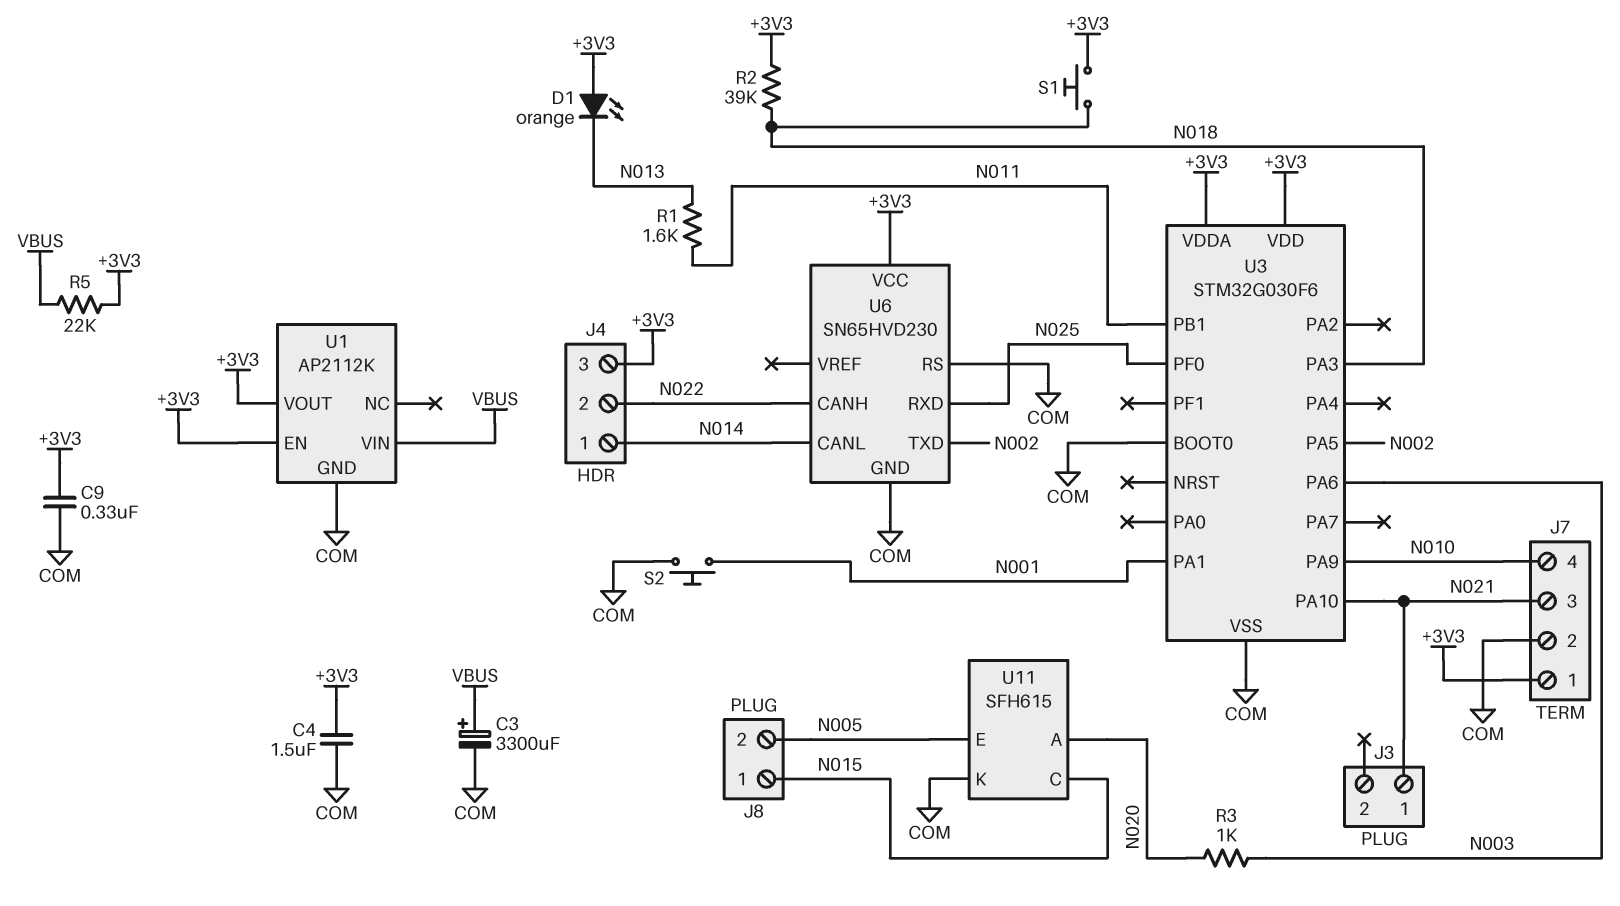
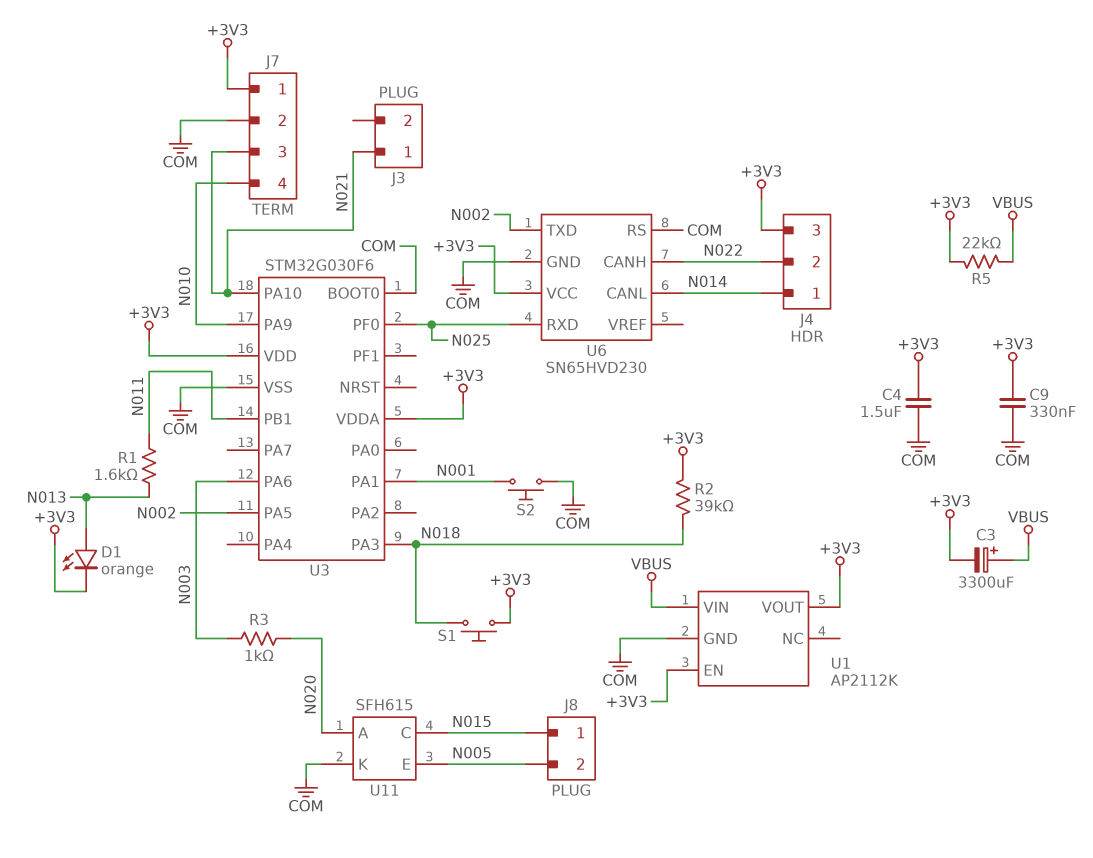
C3: 3300uF (plus VBUS, minus COM) -> 3300uF (plus VBUS, minus +3V3)
D1: LED orange (A +3V3, K N013) -> LED orange (A N013, K +3V3)

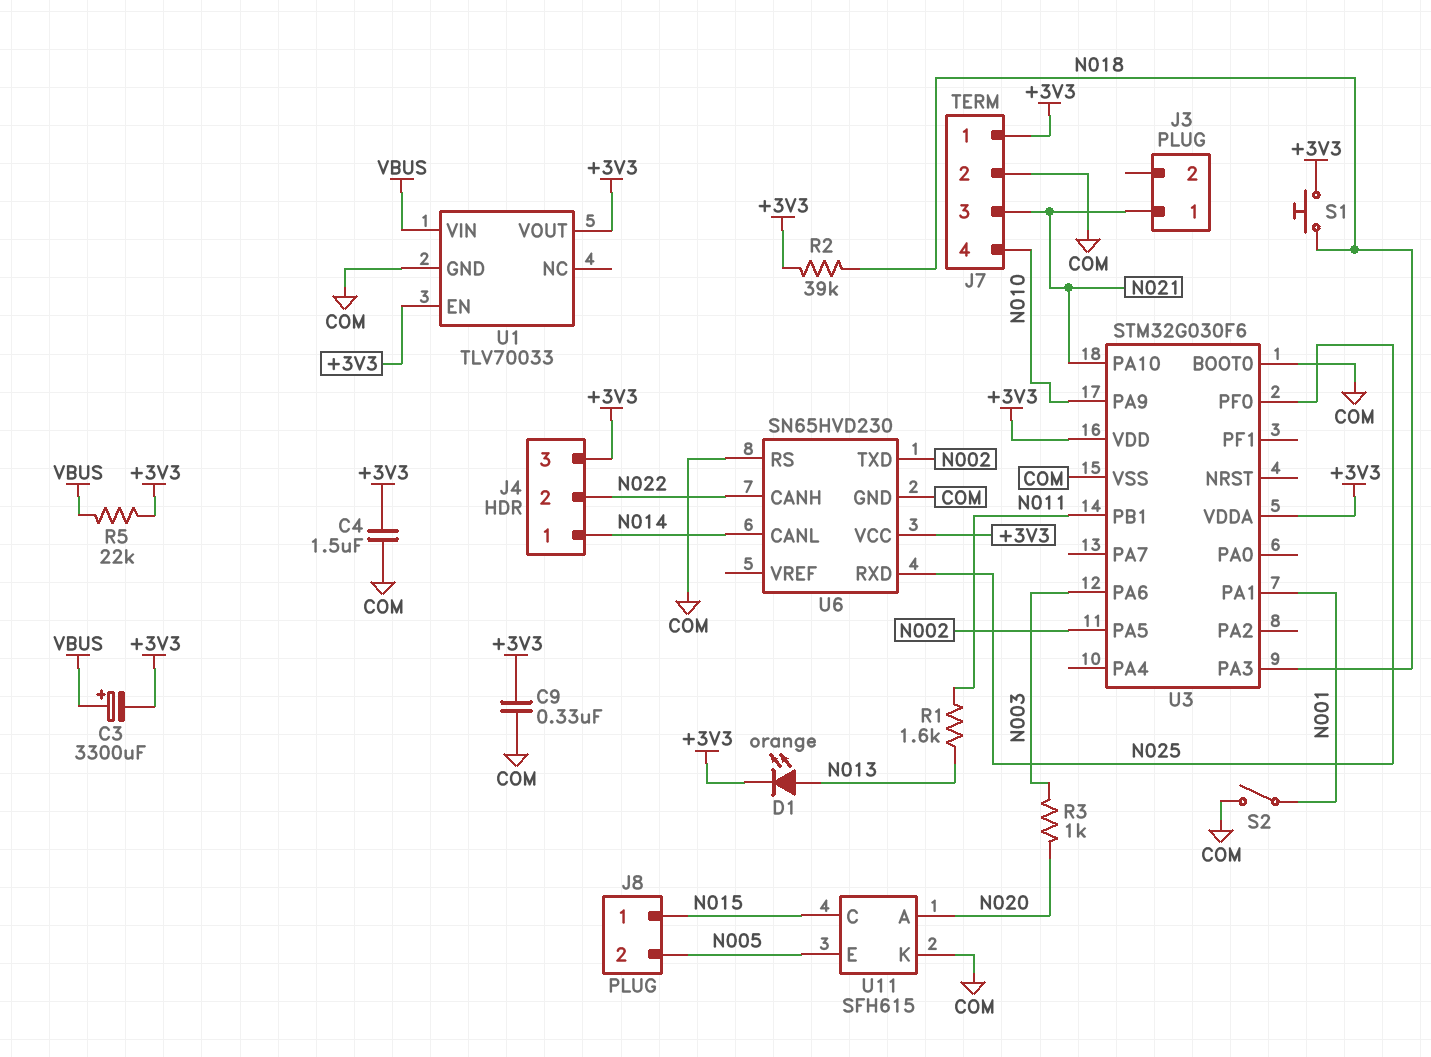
S2: button (COM, N001) -> switch (COM, N001)
U1: AP2112K -> TLV70033

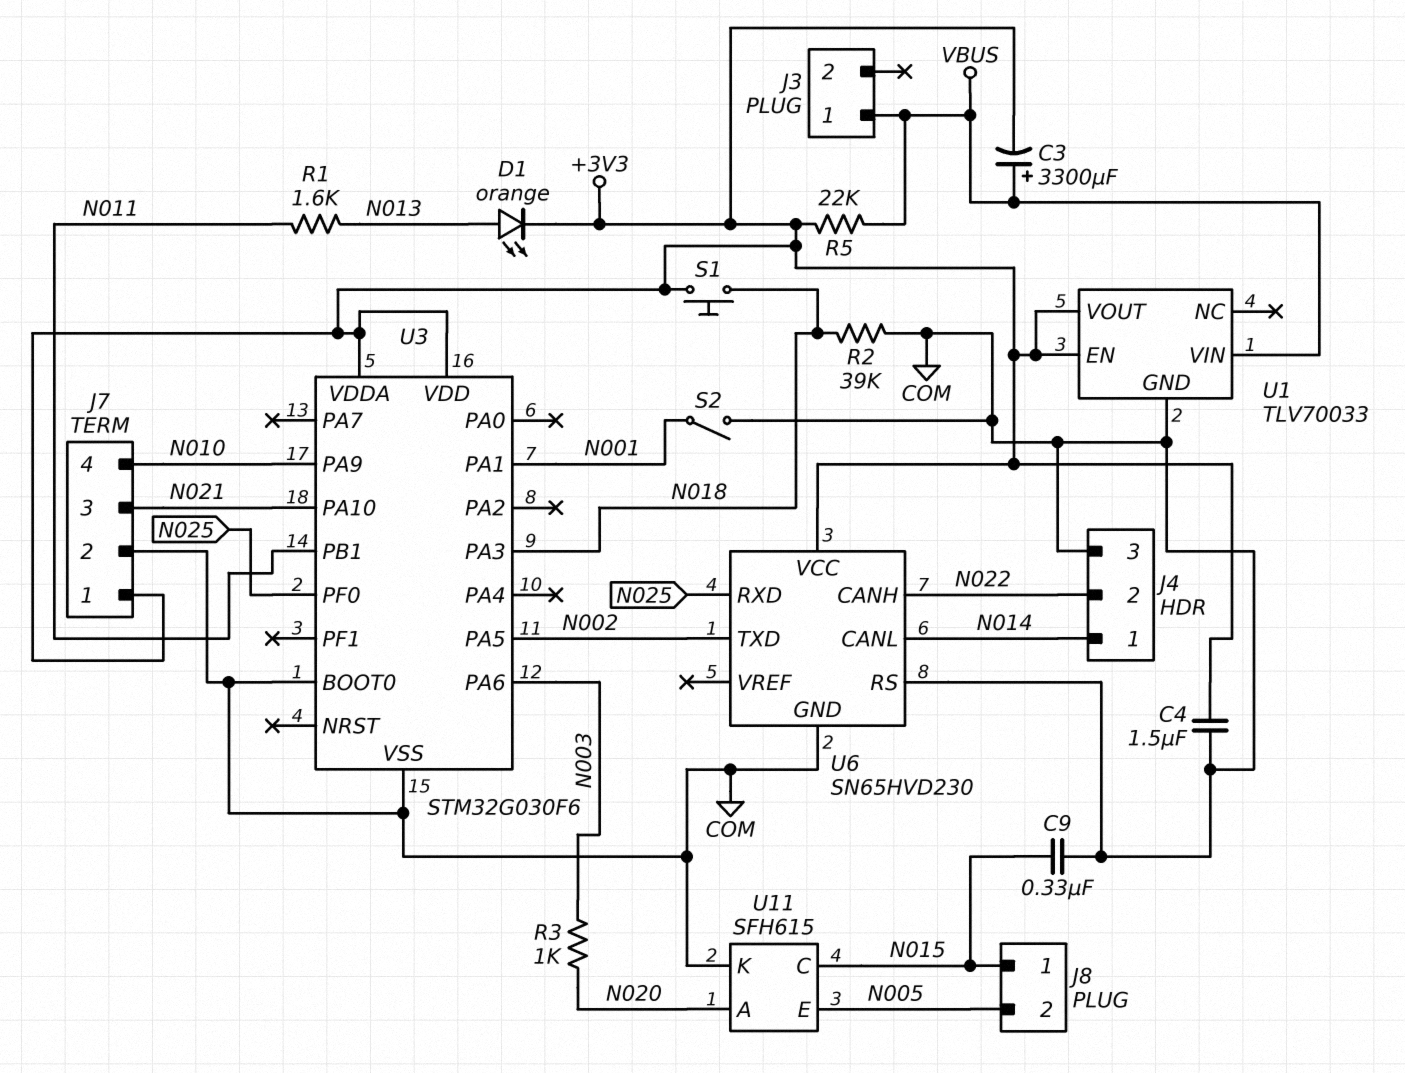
C9: 330nF (+3V3, COM) -> 330nF (COM, N015)
J3 pin 1: N021 -> VBUS
J4 pin 3: +3V3 -> COM
R2: 39k (+3V3, N018) -> 39k (COM, N018)

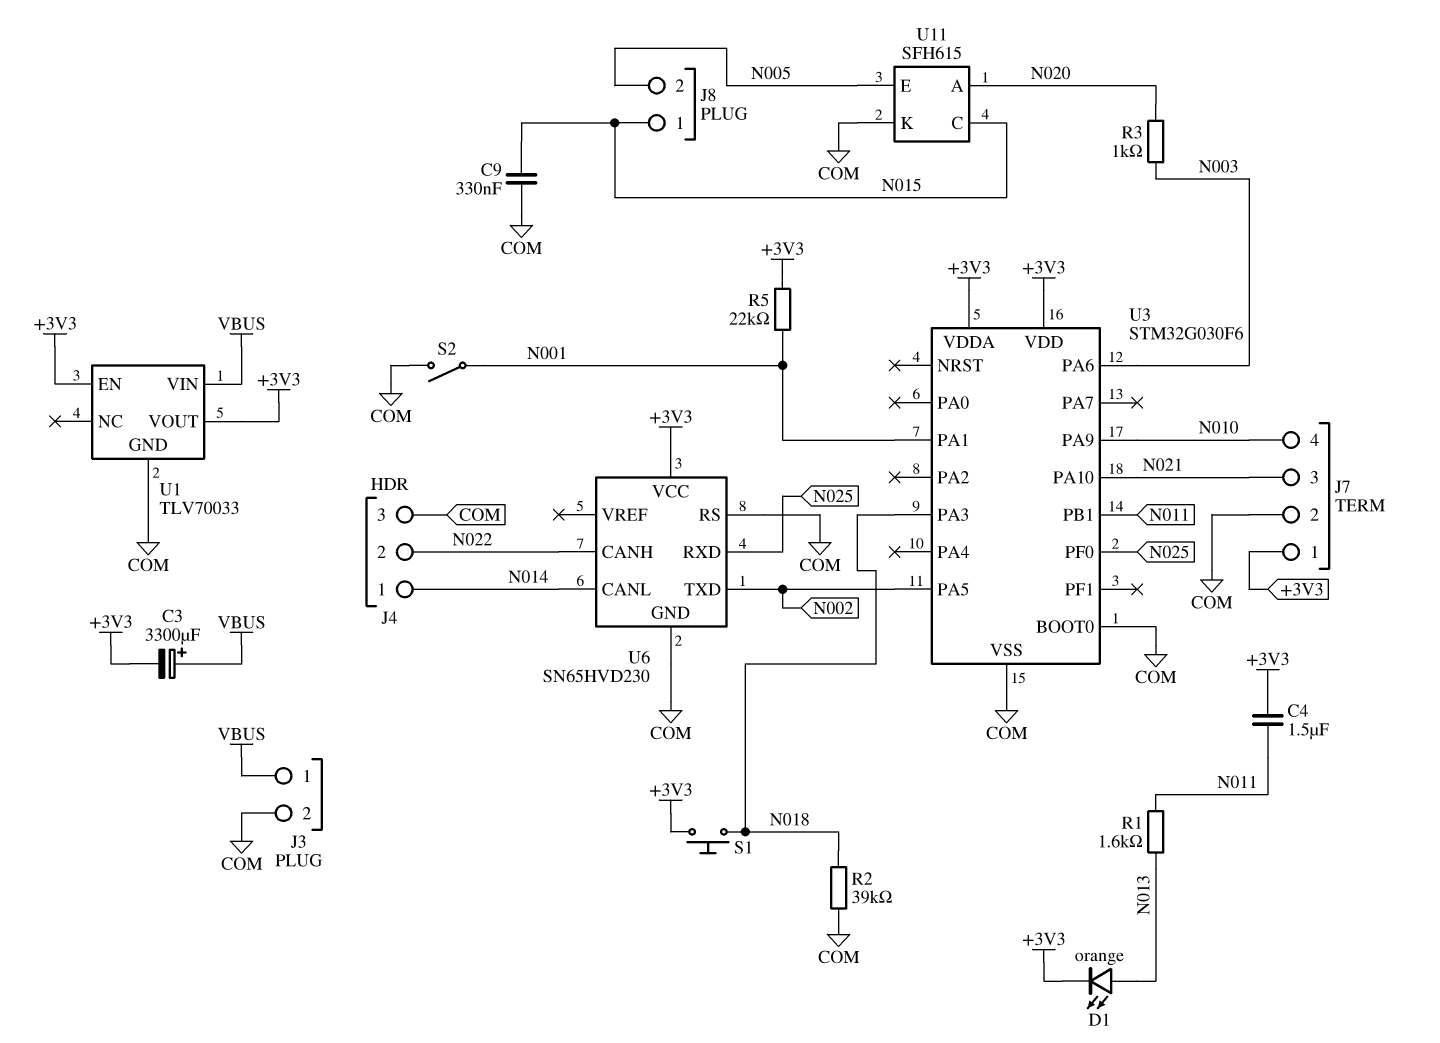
C4: 1.5uF (+3V3, COM) -> 1.5uF (+3V3, N011)
J3 pin 2: none -> COM
R5: 22k (+3V3, VBUS) -> 22k (+3V3, N001)

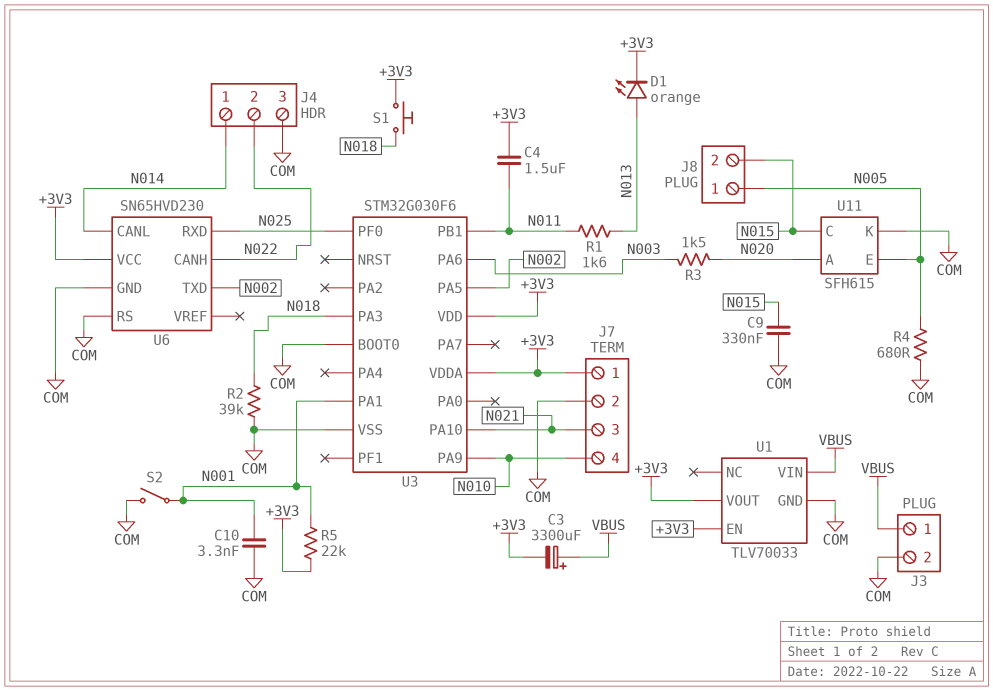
C10: none -> 3.3nF (COM, N001)
J8 pin 1: N015 -> N005
J8 pin 2: N005 -> N015
R3: 1k (N003, N020) -> 1.5k (N003, N020)
R4: none -> 680 (COM, N005)

